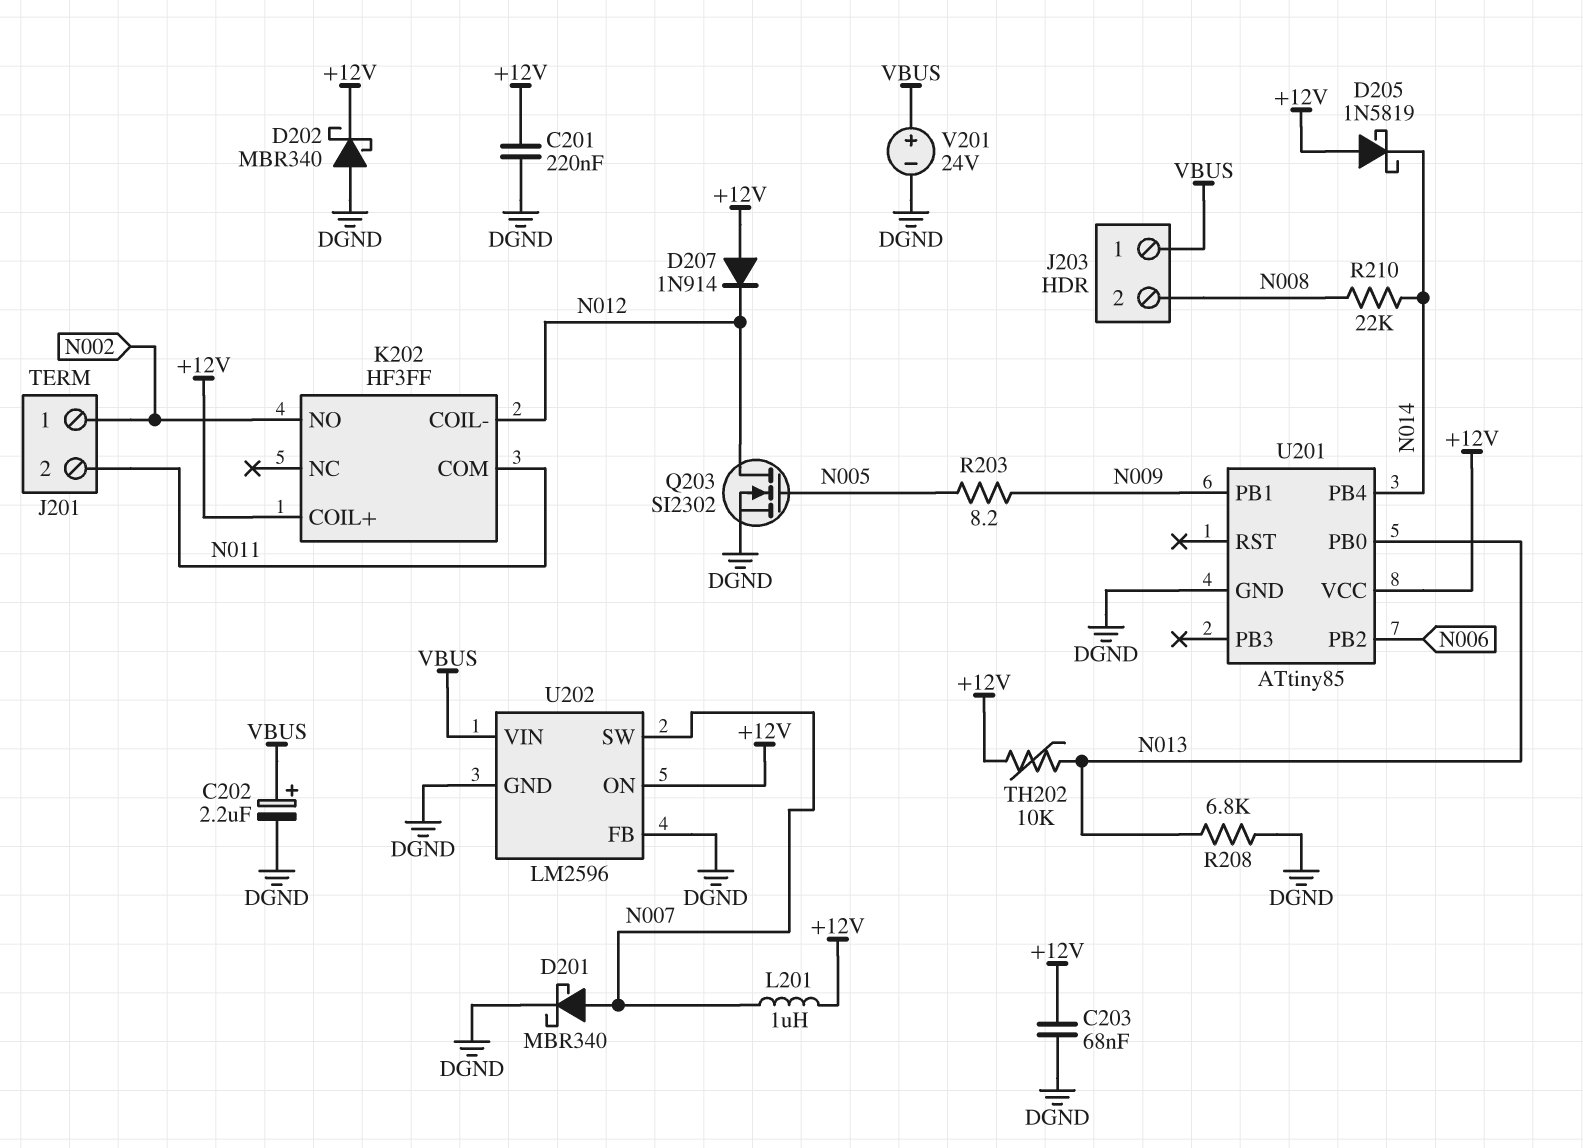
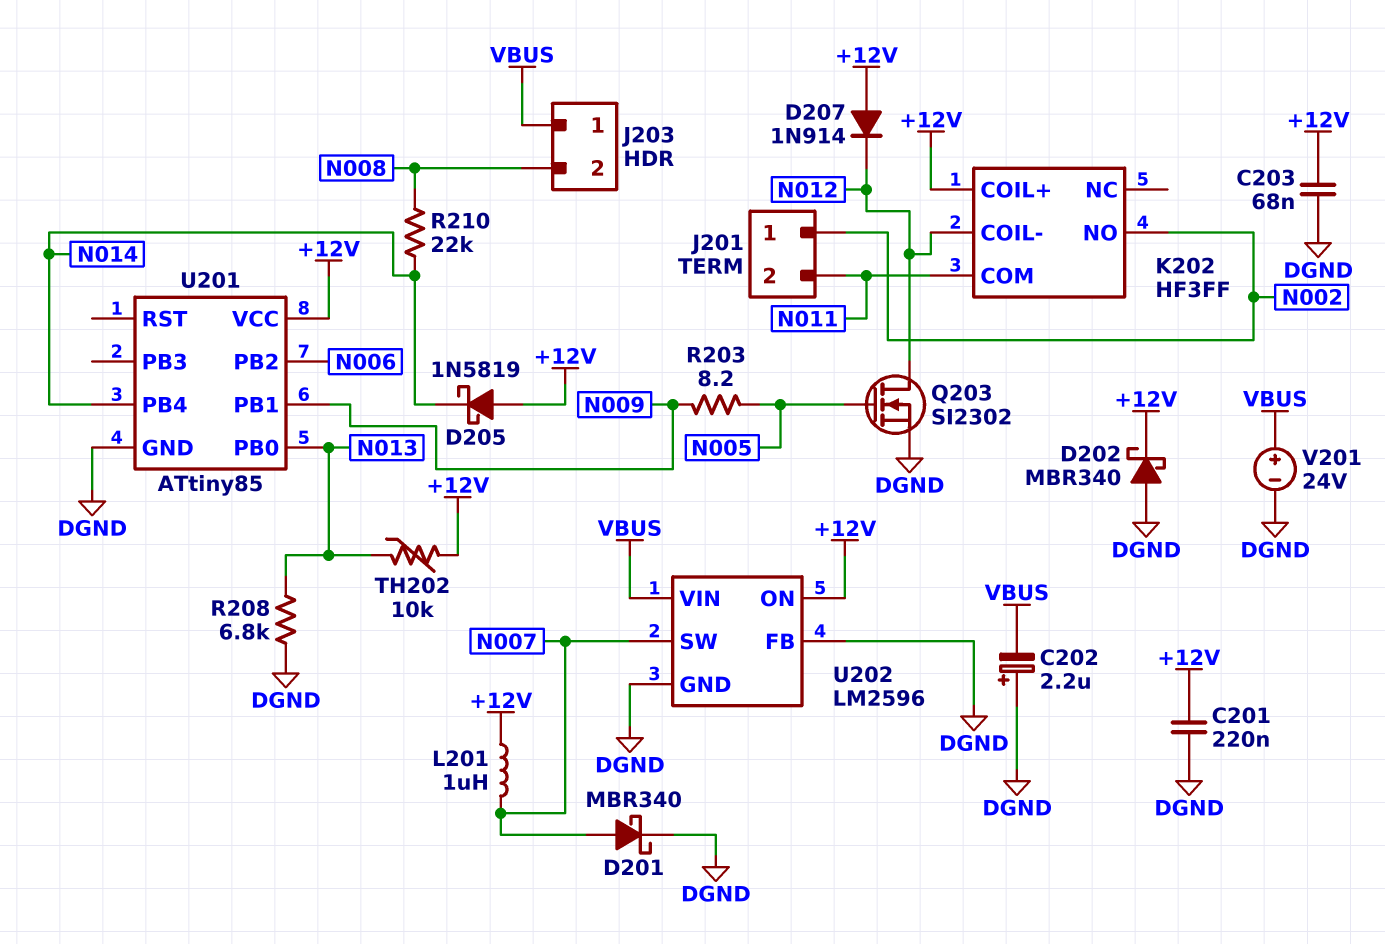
C202: 2.2uF (plus VBUS, minus DGND) -> 2.2uF (plus DGND, minus VBUS)

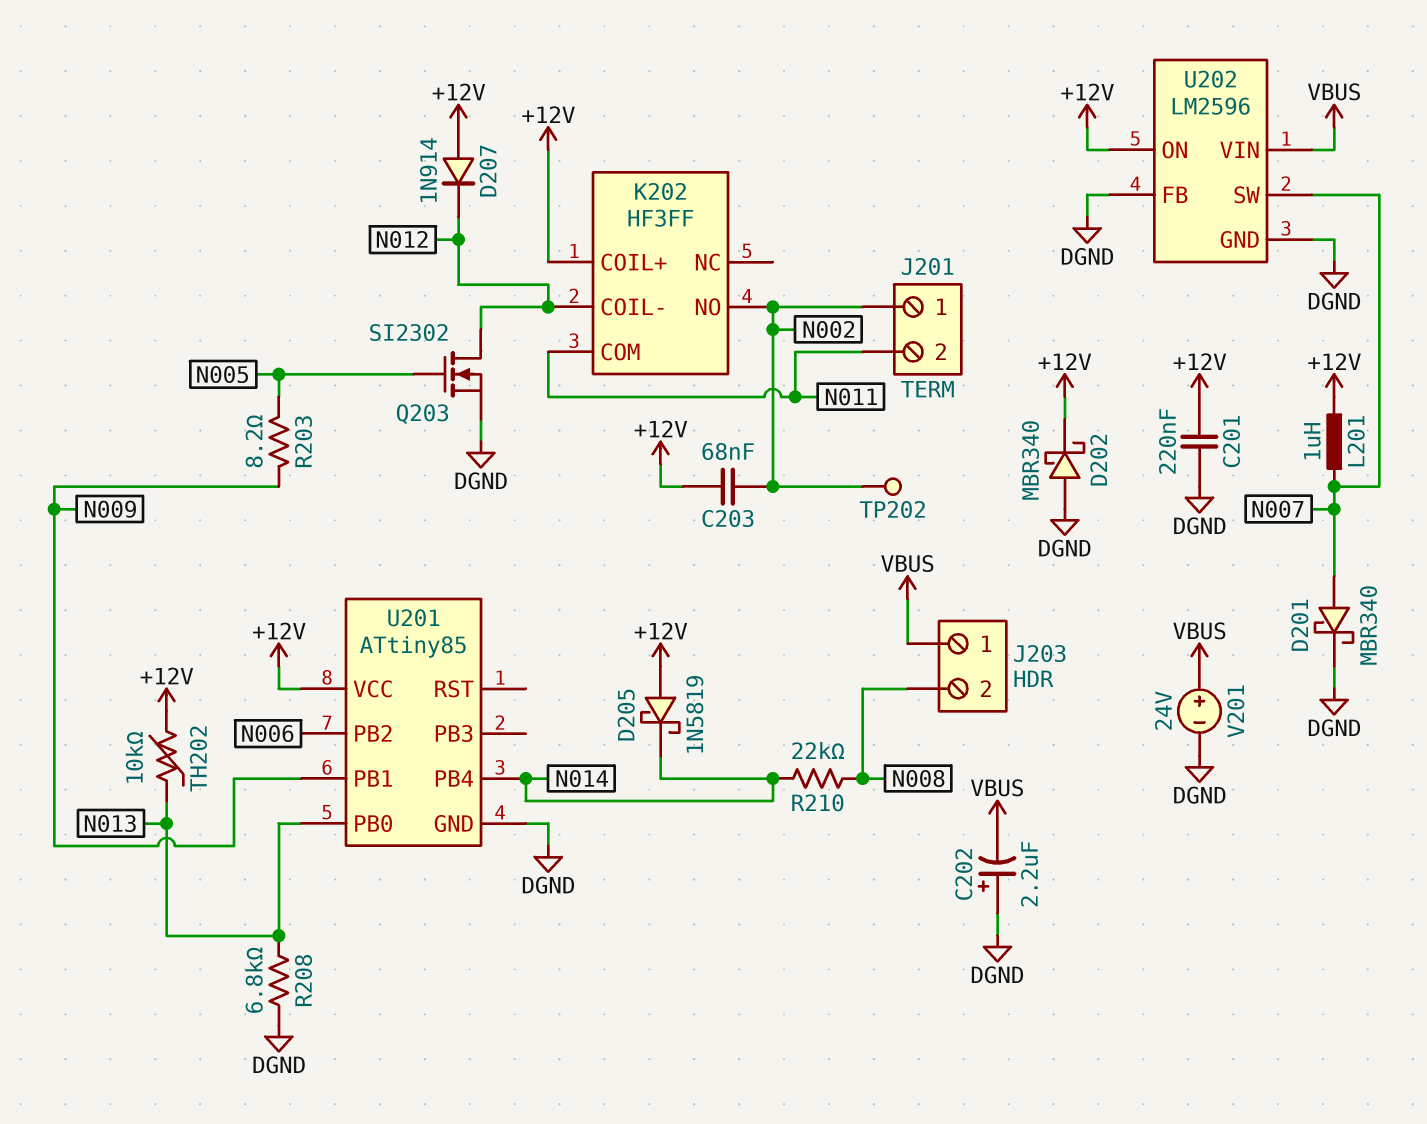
C203: 68nF (+12V, DGND) -> 68nF (+12V, N002)
TP202: none -> test point (N002)

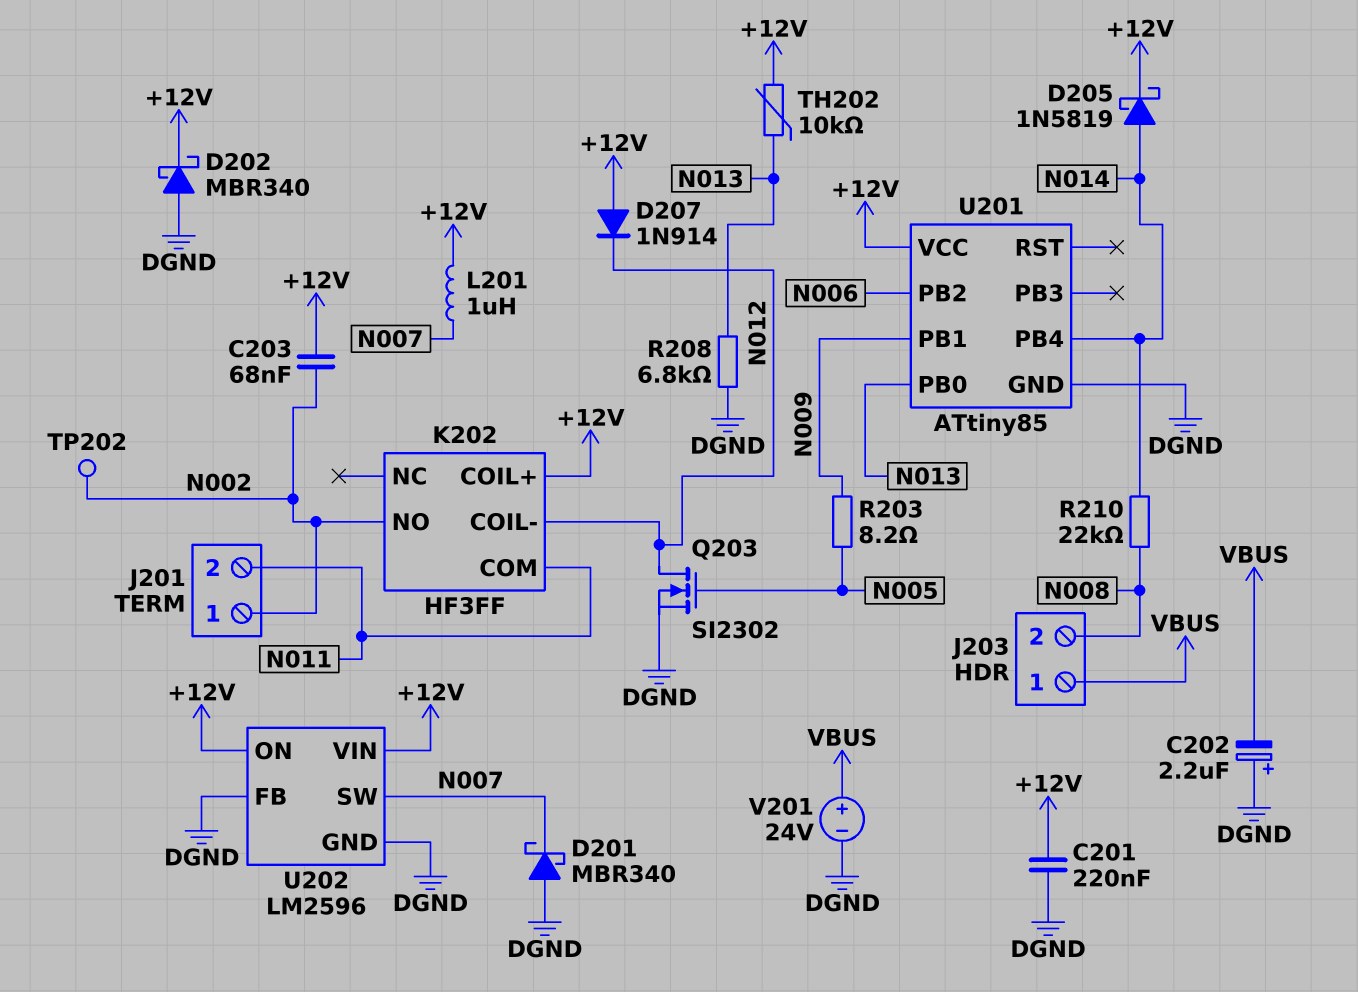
D201: schottky MBR340 (A N007, K DGND) -> schottky MBR340 (A DGND, K N007)
D205: schottky 1N5819 (A +12V, K N014) -> schottky 1N5819 (A N014, K +12V)
U202 pin VIN: VBUS -> +12V

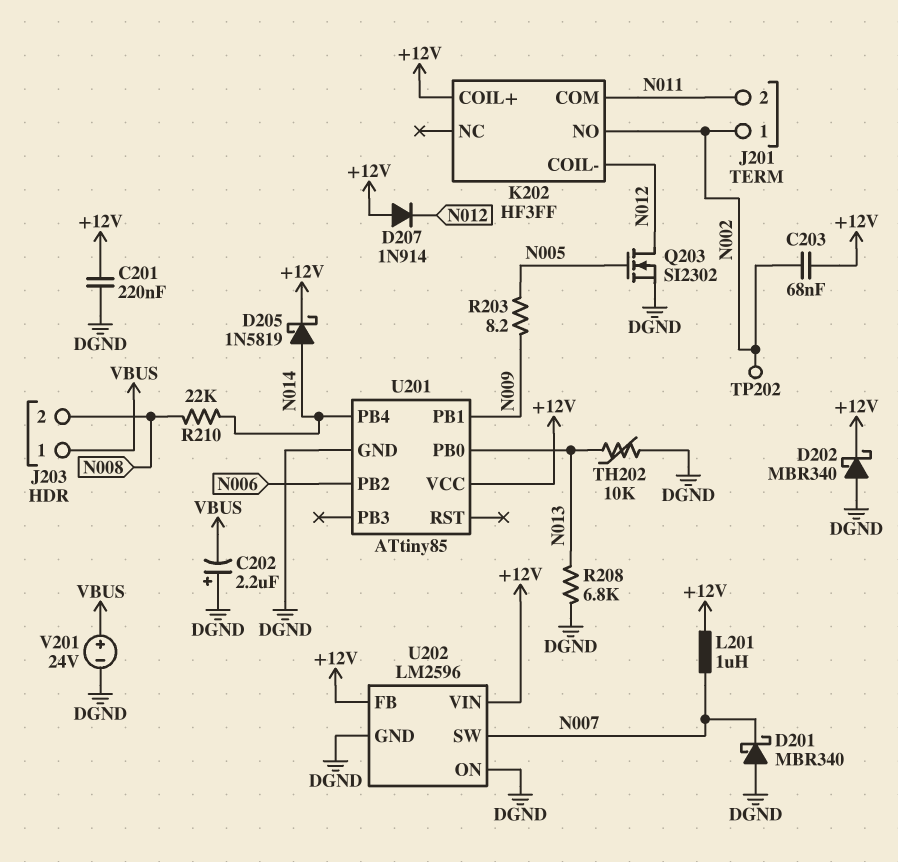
TH202: 10k (+12V, N013) -> 10k (DGND, N013)
U202 pin FB: DGND -> +12V
U202 pin ON: +12V -> DGND

